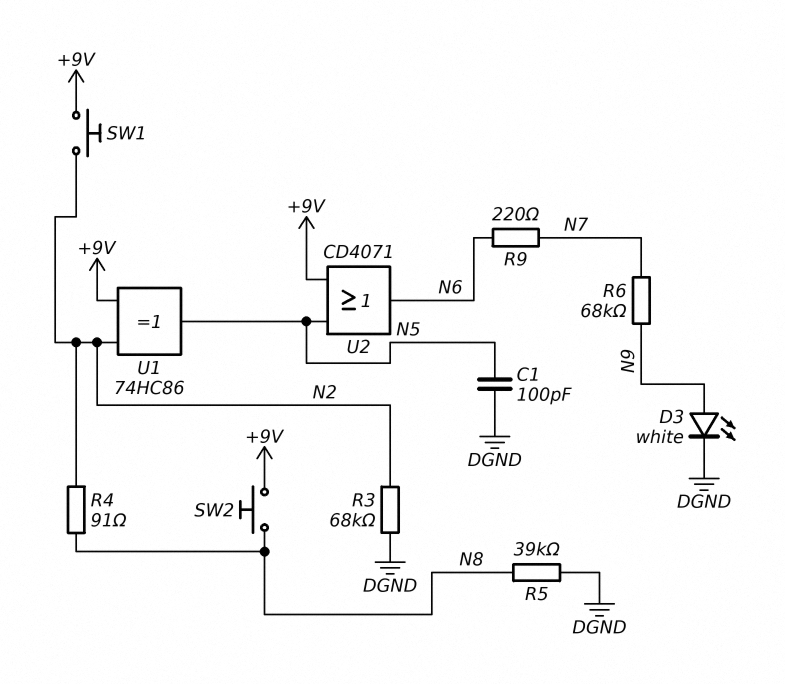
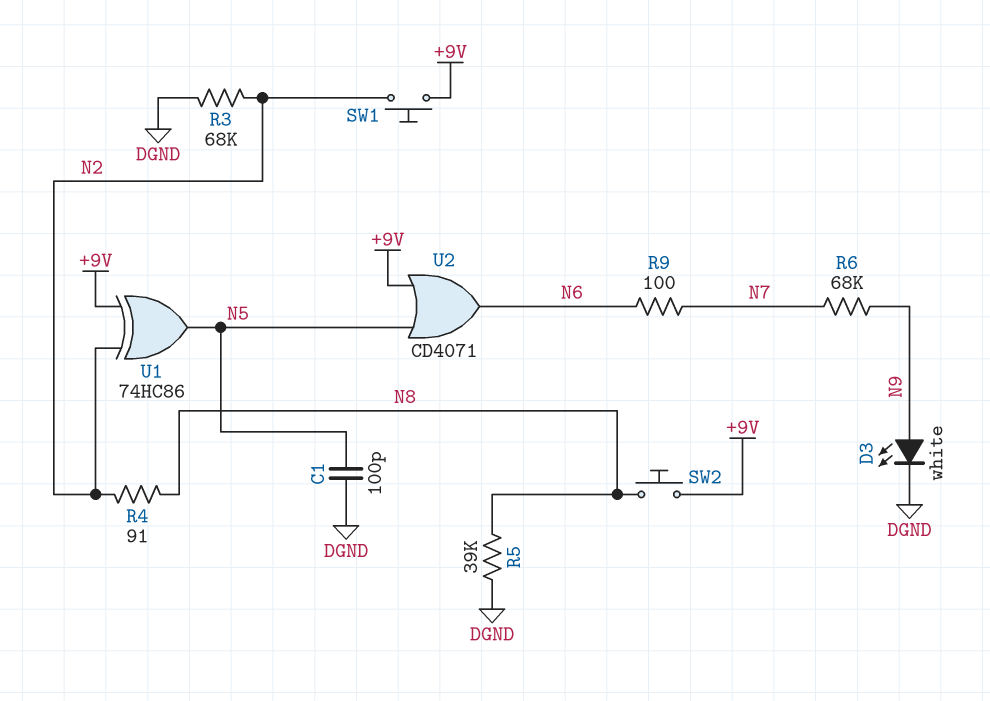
R9: 220 (N6, N7) -> 100 (N6, N7)

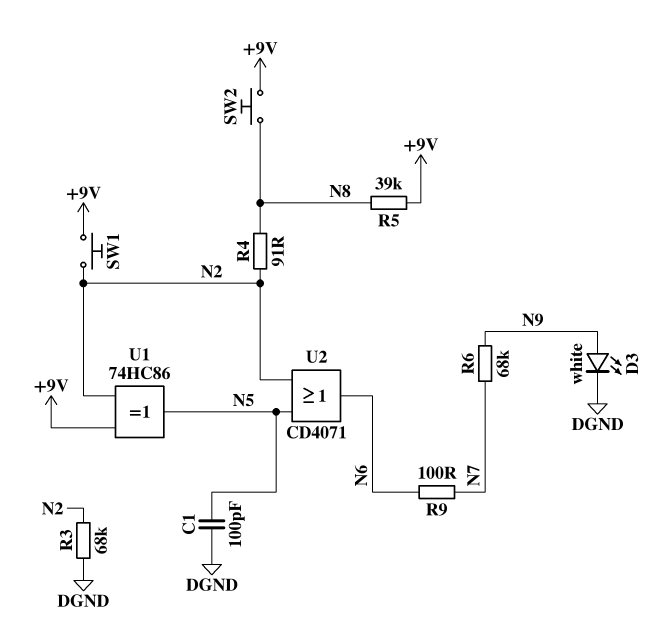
R5: 39k (DGND, N8) -> 39k (+9V, N8)
U2: OR CD4071 (in +9V, in N5, out N6) -> OR CD4071 (in N2, in N5, out N6)

